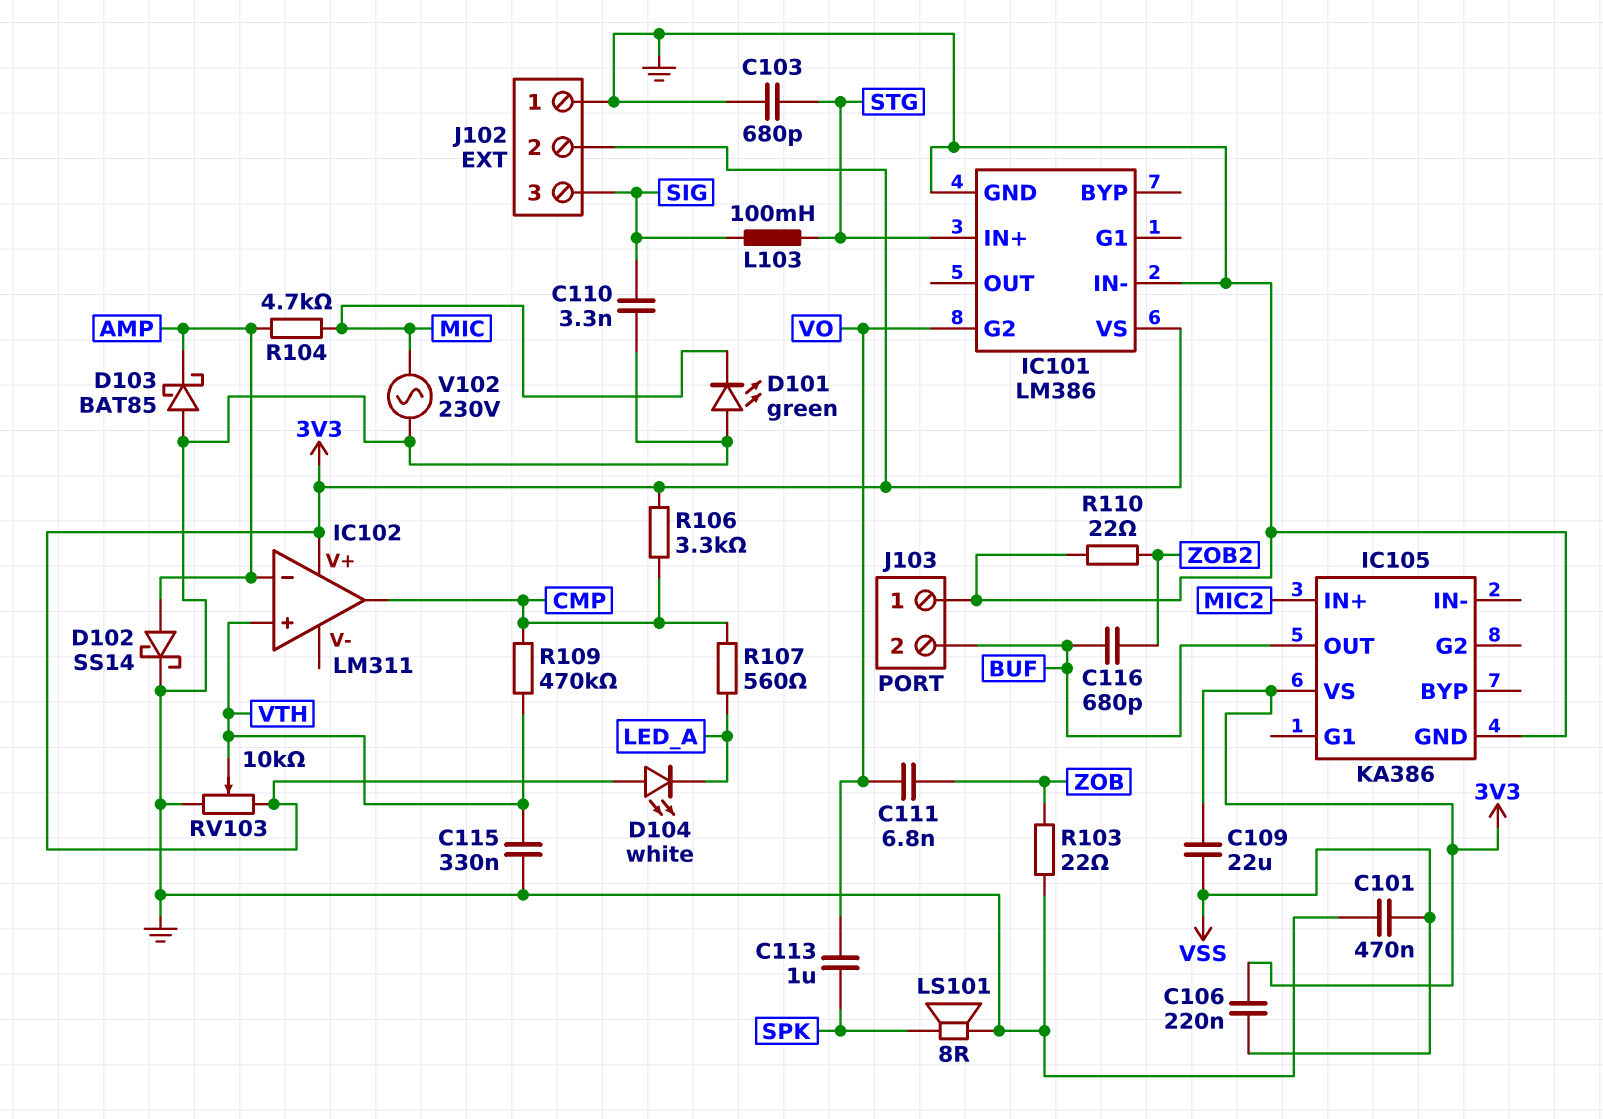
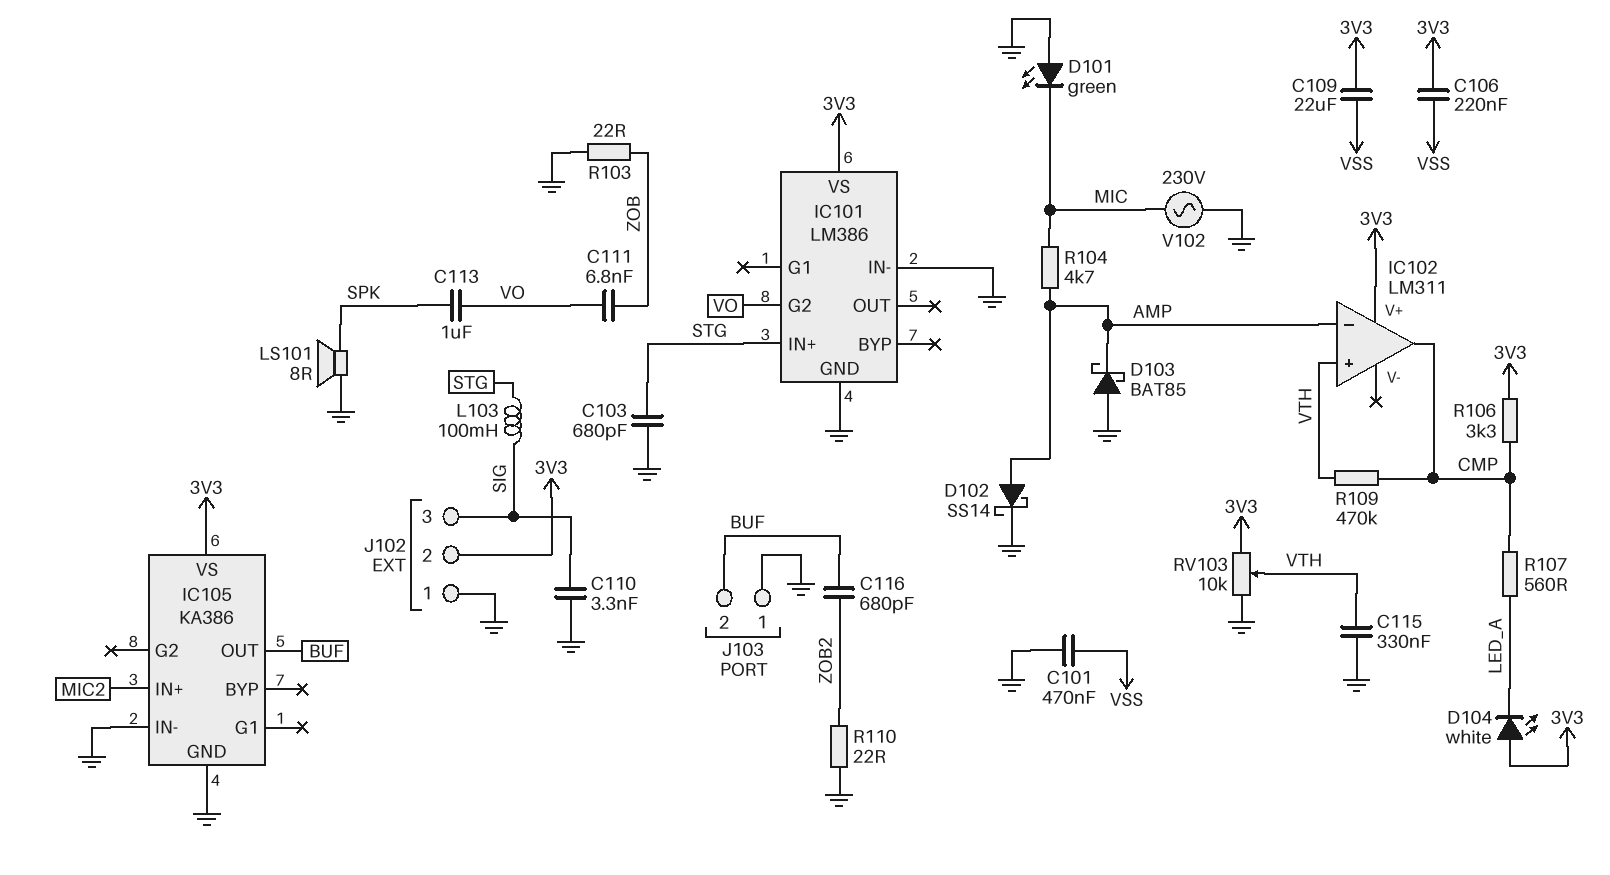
IC105 pin IN-: none -> GND

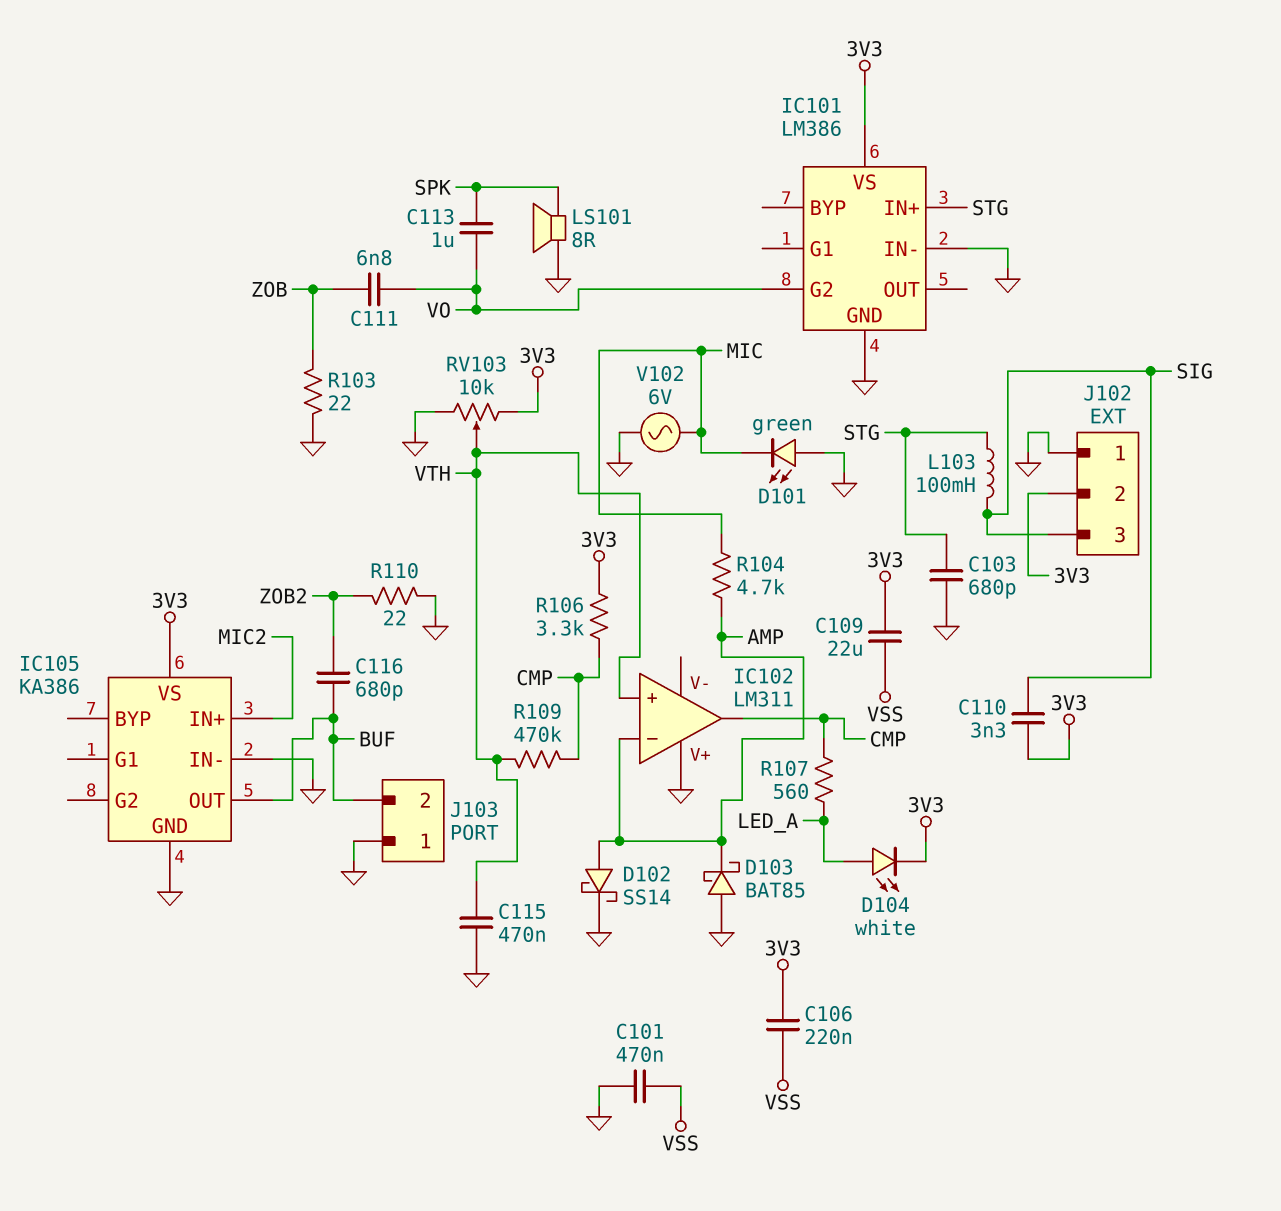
C110: 3.3nF (GND, SIG) -> 3.3nF (3V3, SIG)
C115: 330nF (GND, VTH) -> 470nF (GND, VTH)
D104: LED white (A 3V3, K LED_A) -> LED white (A LED_A, K 3V3)
IC102 pin V+: 3V3 -> GND
V102: AC 230V (GND, MIC) -> AC 6V (GND, MIC)

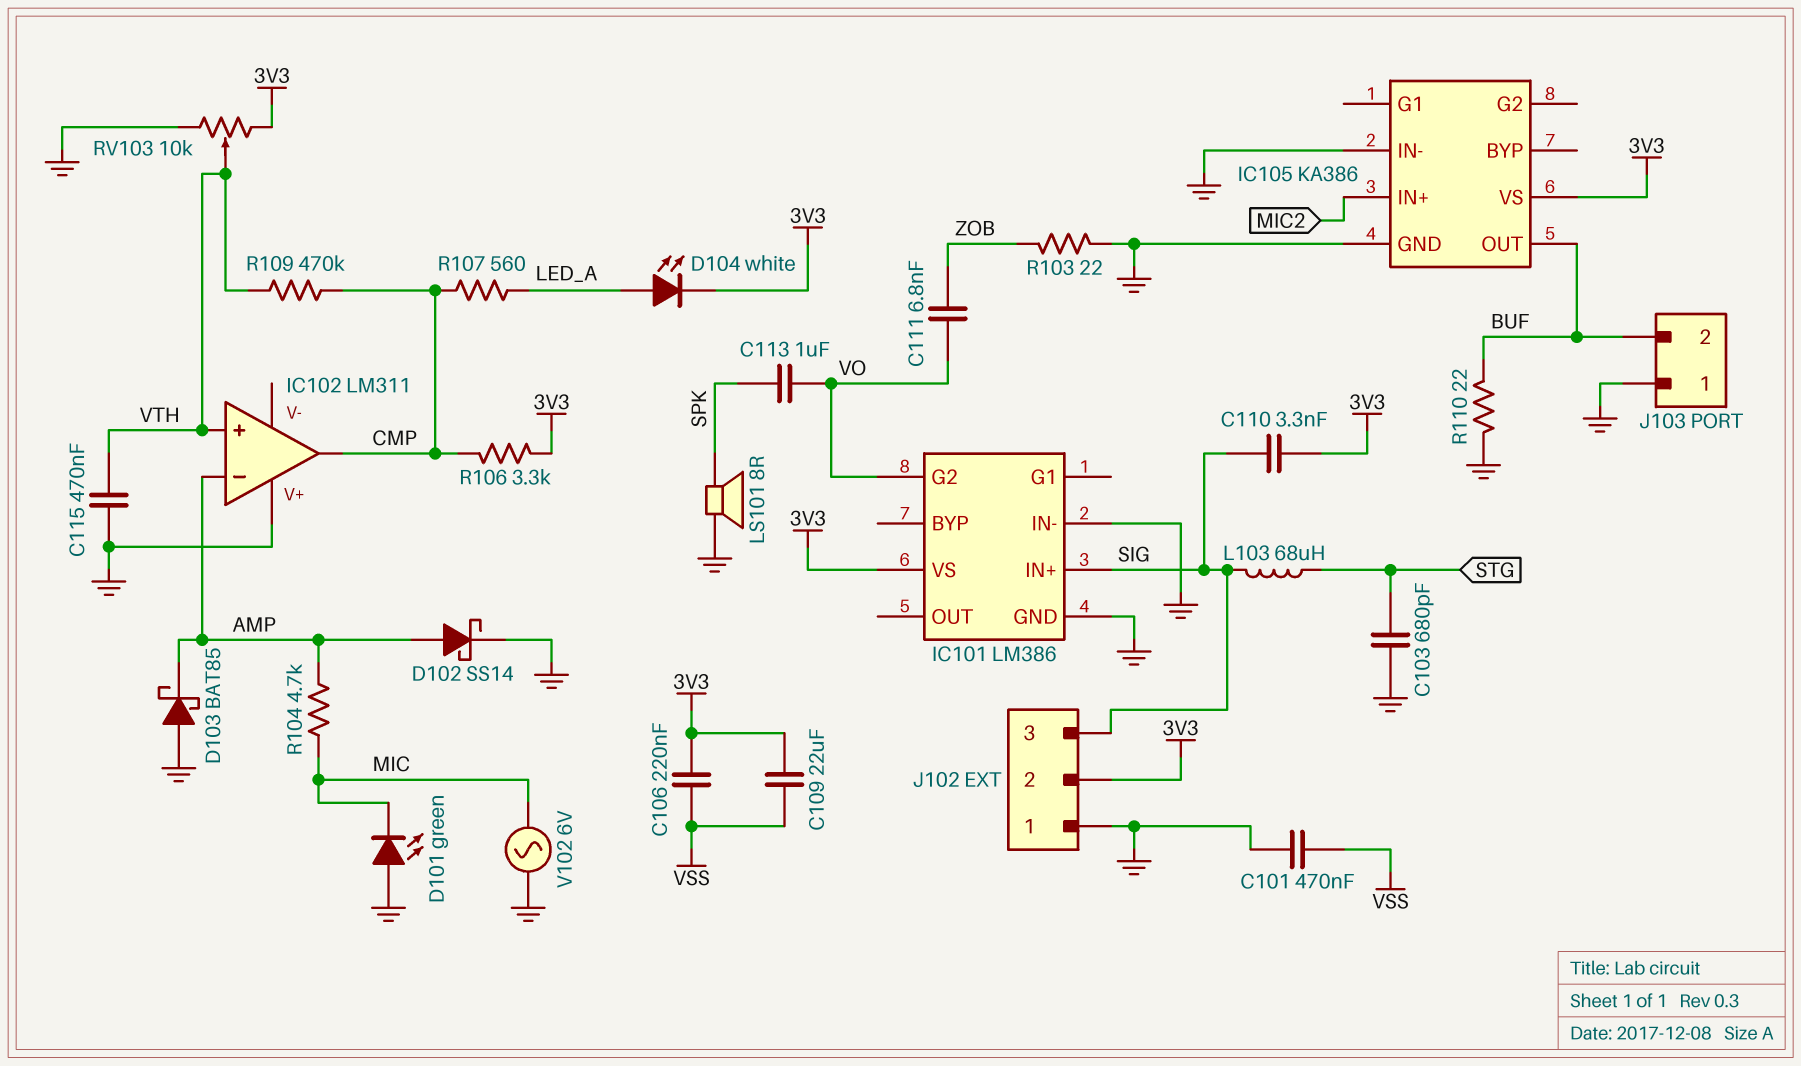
C116: 680pF (BUF, ZOB2) -> none
IC101 pin IN+: STG -> SIG
L103: 100mH (SIG, STG) -> 68uH (SIG, STG)
R110: 22 (GND, ZOB2) -> 22 (BUF, GND)

